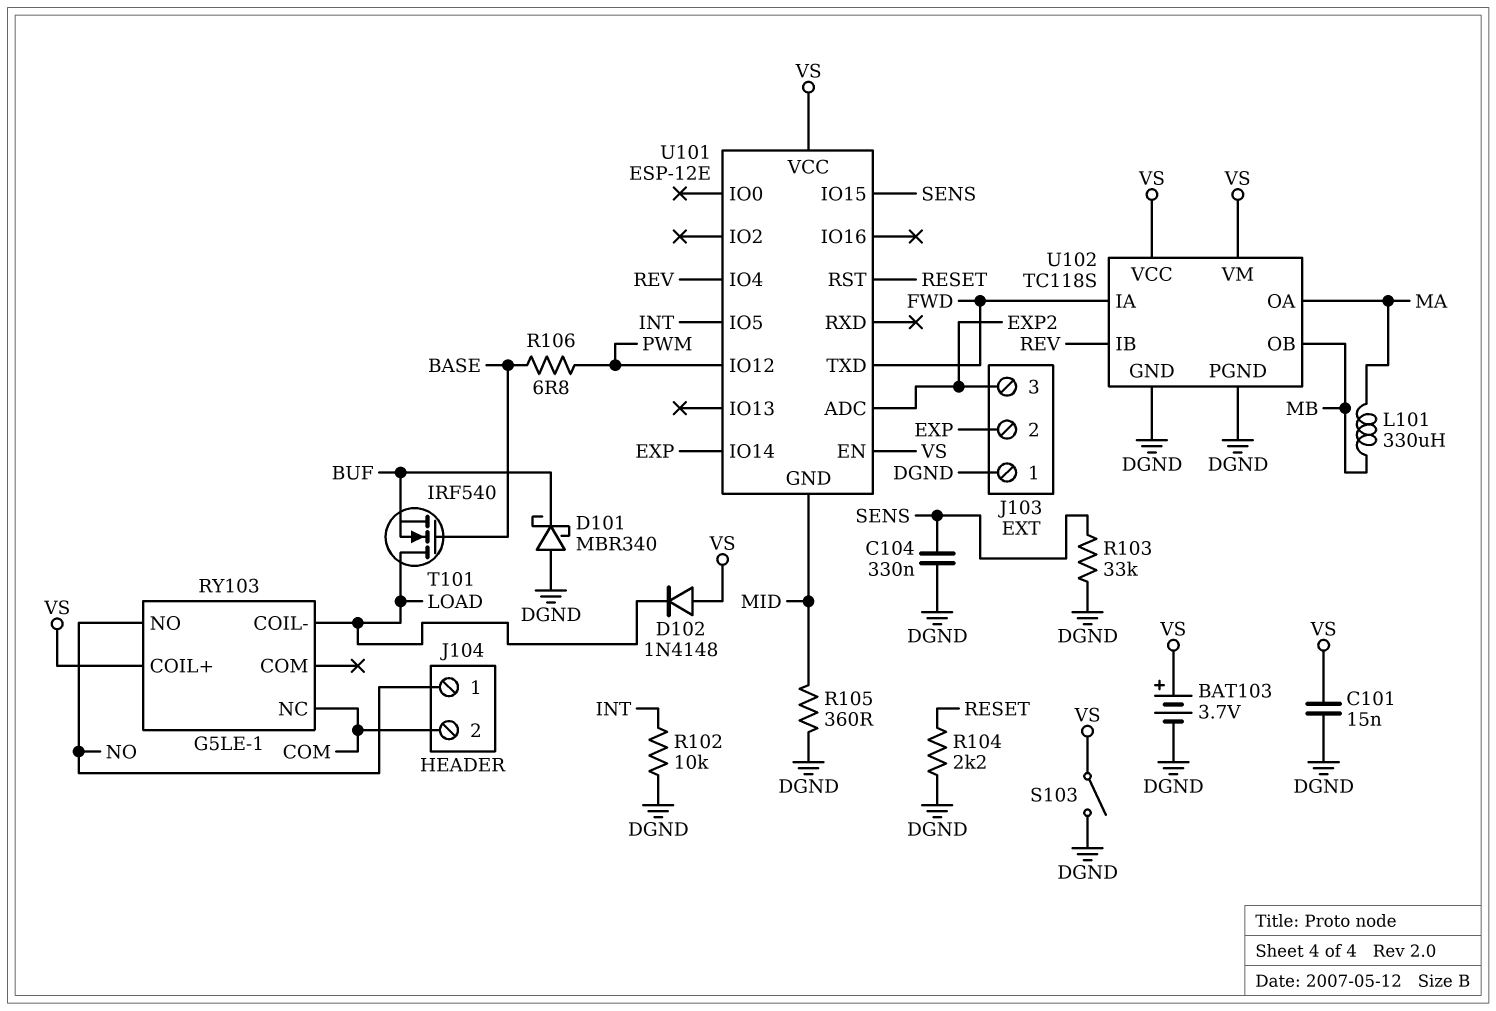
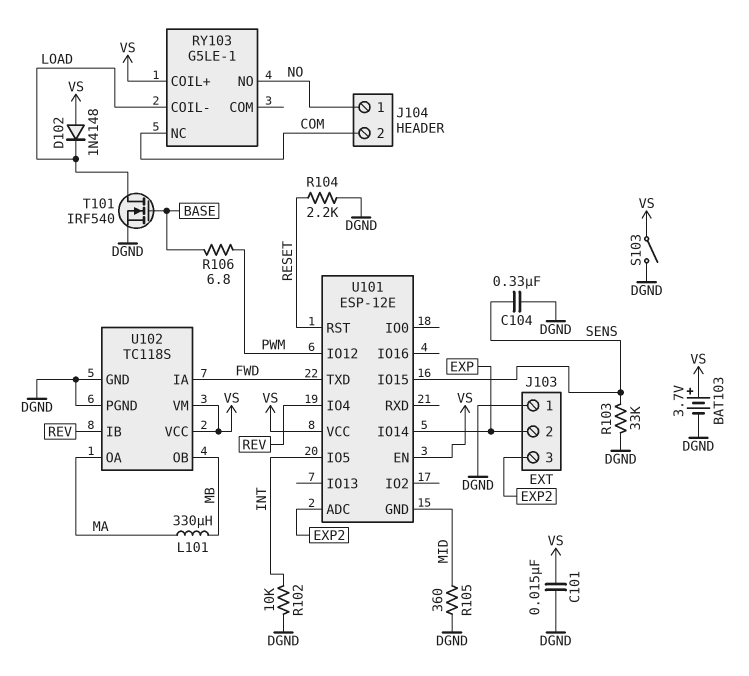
D101: schottky MBR340 (A DGND, K BUF) -> none
T101: NMOS IRF540 (G BASE, D LOAD, S BUF) -> NMOS IRF540 (G BASE, D LOAD, S DGND)

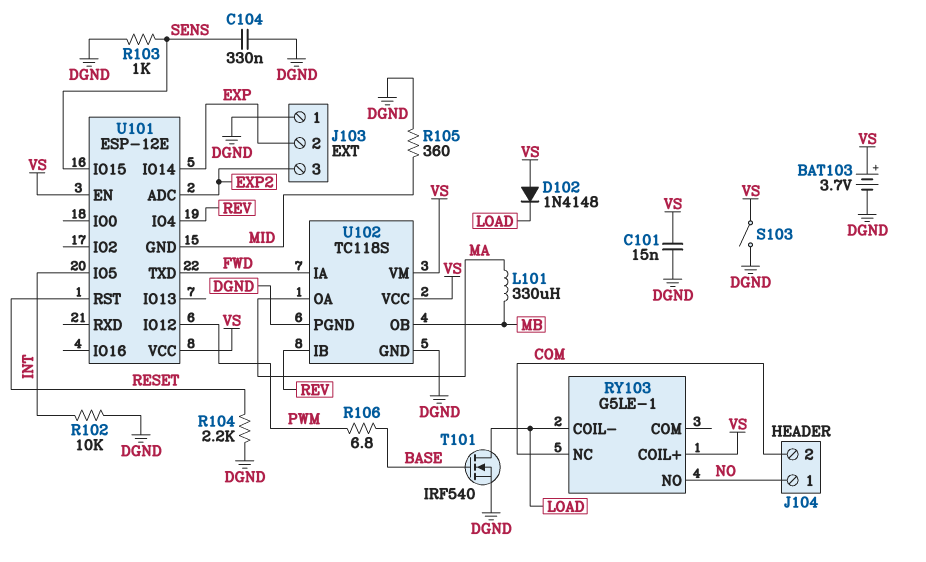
R103: 33k (DGND, SENS) -> 1k (DGND, SENS)

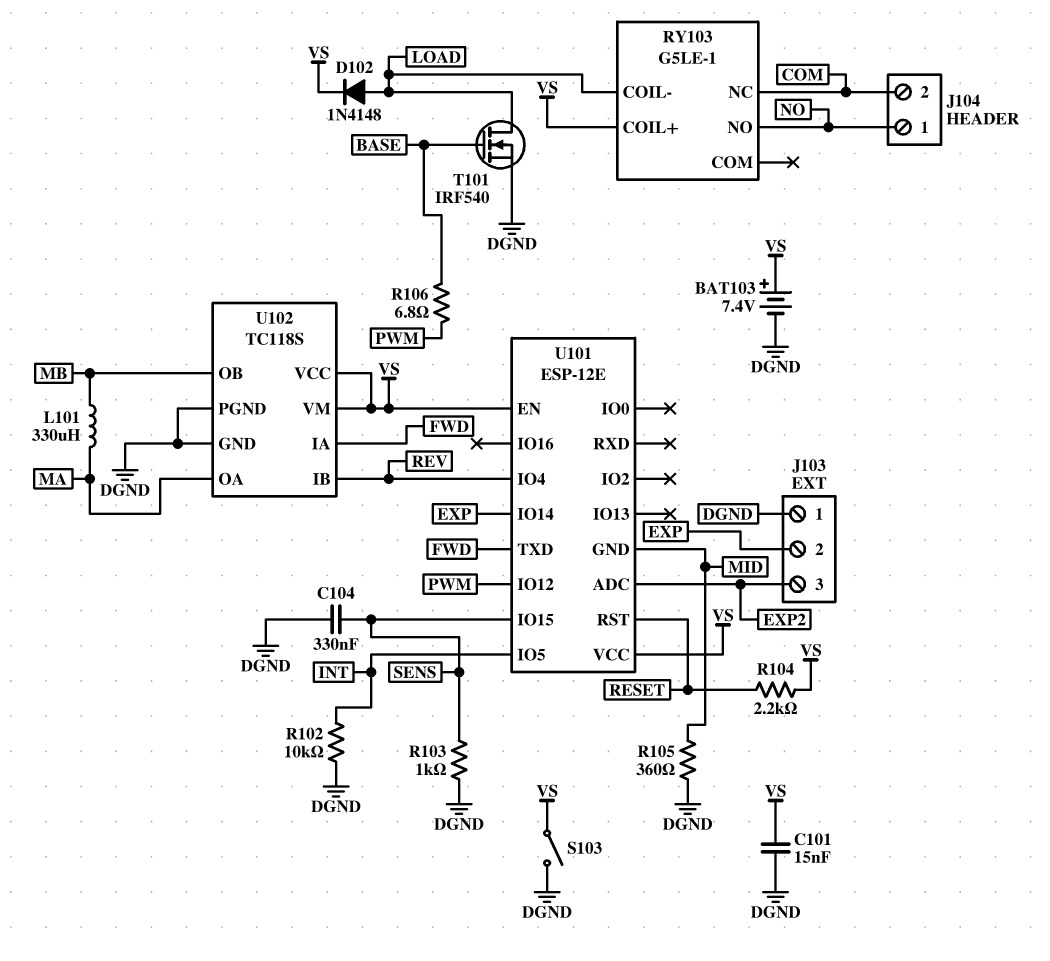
BAT103: 3.7V (plus VS, minus DGND) -> 7.4V (plus VS, minus DGND)
D102: diode 1N4148 (A VS, K LOAD) -> diode 1N4148 (A LOAD, K VS)
R104: 2.2k (DGND, RESET) -> 2.2k (RESET, VS)

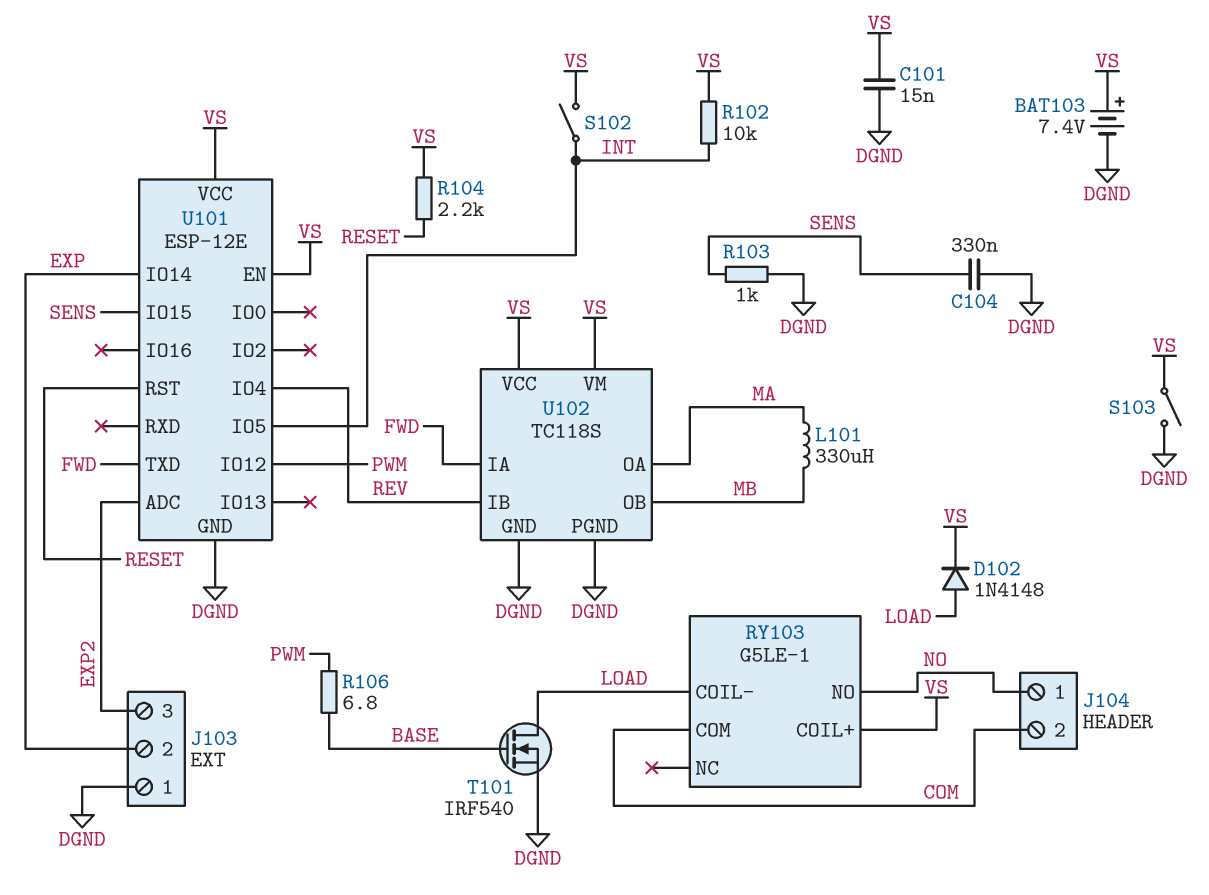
R102: 10k (DGND, INT) -> 10k (INT, VS)
R105: 360 (DGND, MID) -> none
RY103 pin COM: none -> COM
RY103 pin NC: COM -> none
S102: none -> switch (INT, VS)
U101 pin GND: MID -> DGND

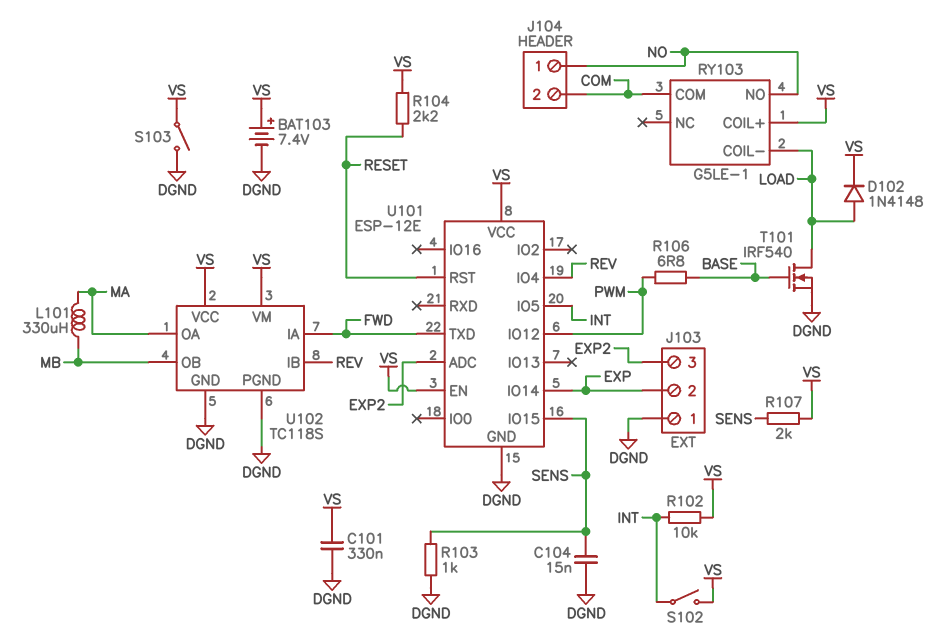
C101: 15nF (DGND, VS) -> 330nF (DGND, VS)
C104: 330nF (DGND, SENS) -> 15nF (DGND, SENS)
R107: none -> 2k (SENS, VS)

